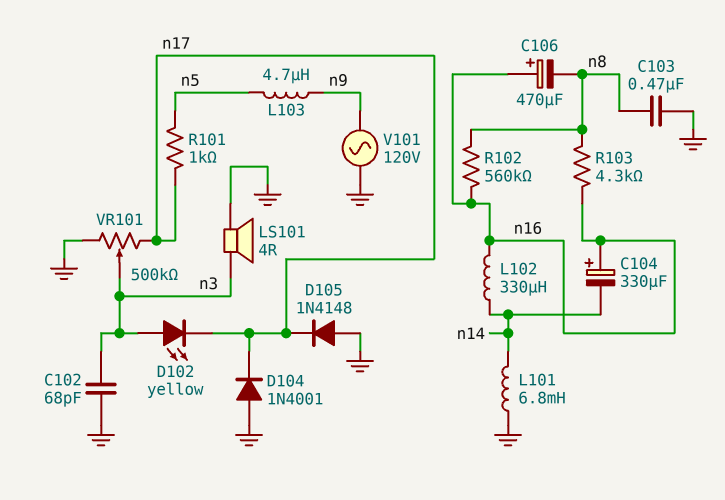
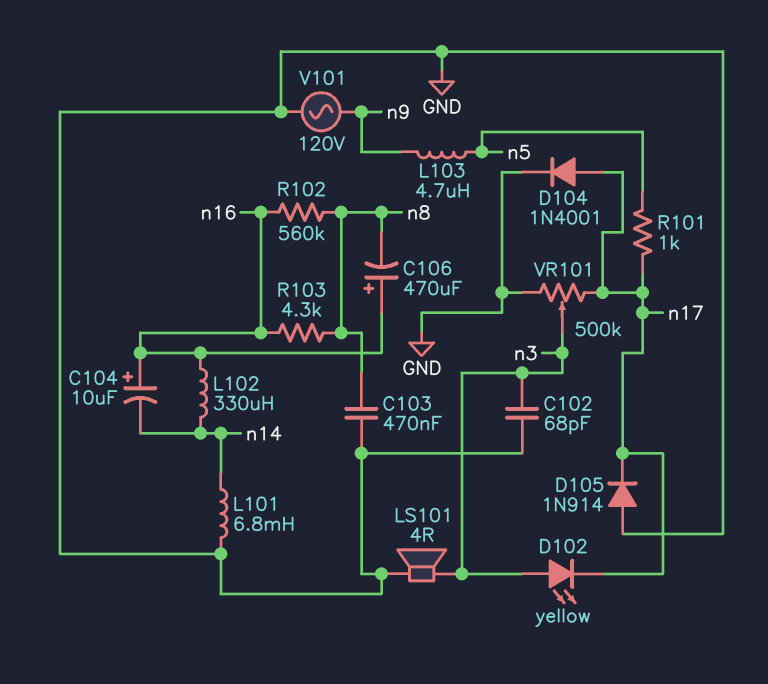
C104: 330uF (plus n16, minus n14) -> 10uF (plus n16, minus n14)
D104: diode 1N4001 (A GND, K n17) -> diode 1N4001 (A n17, K GND)
D105: diode 1N4148 (A GND, K n17) -> diode 1N914 (A GND, K n17)

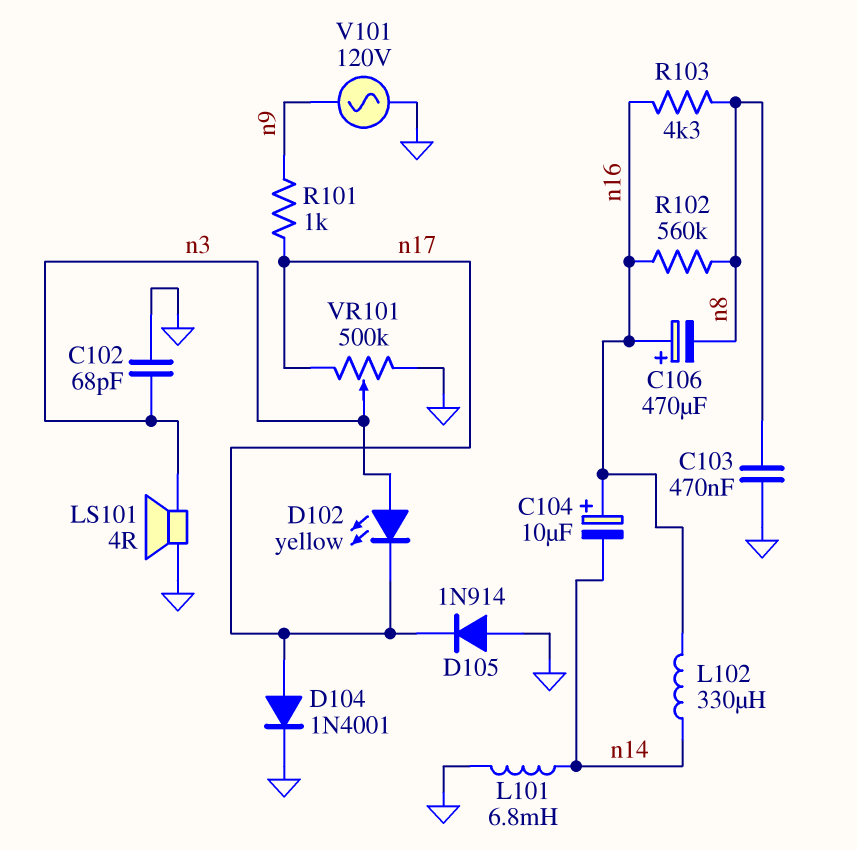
L103: 4.7uH (n5, n9) -> none
R101: 1k (n5, n17) -> 1k (n9, n17)

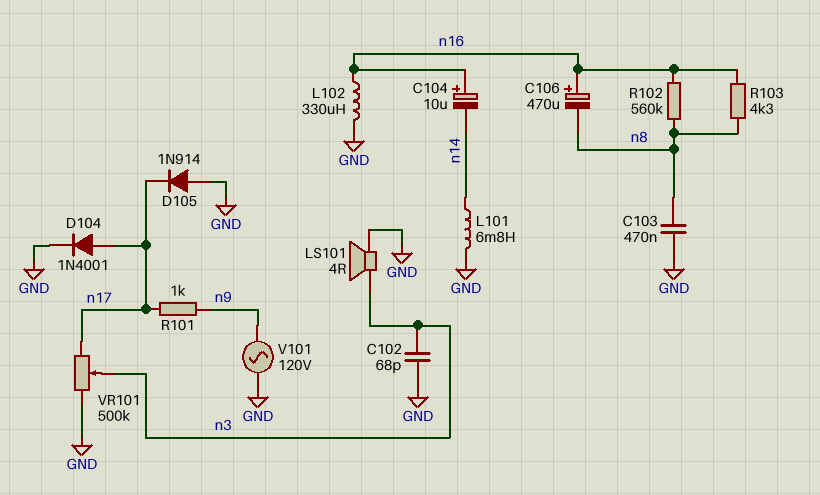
D102: LED yellow (A n3, K n17) -> none
L102: 330uH (n14, n16) -> 330uH (GND, n16)

